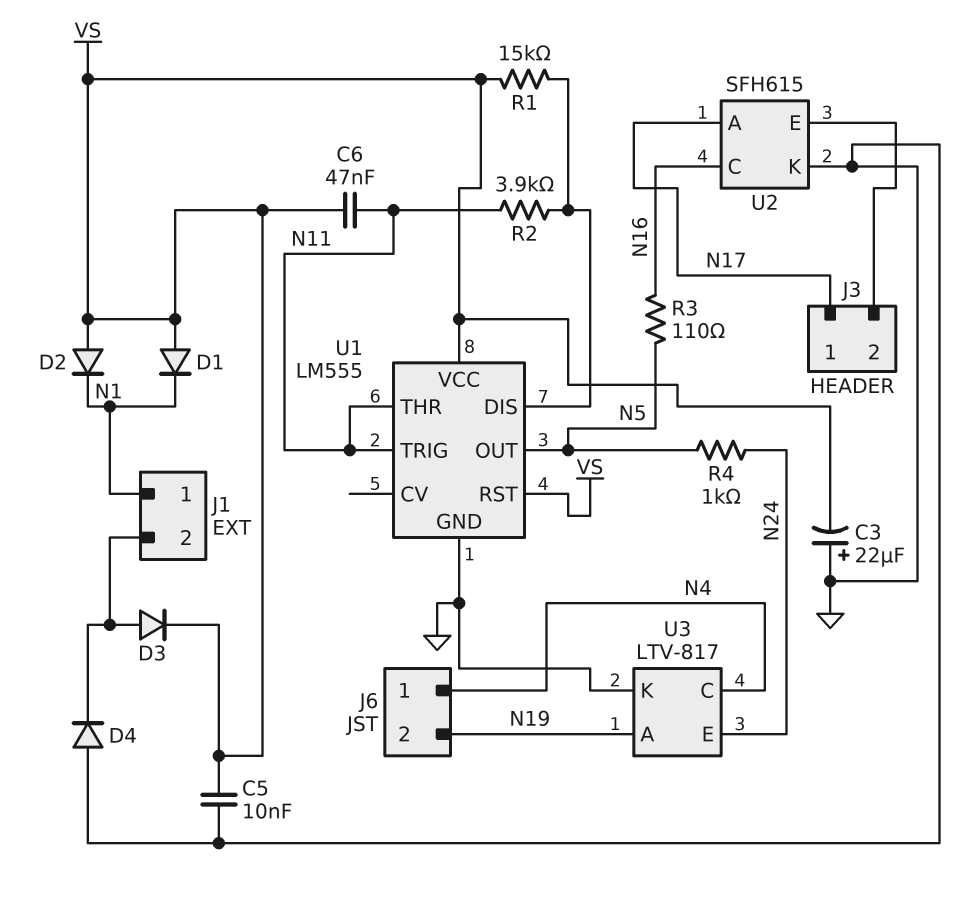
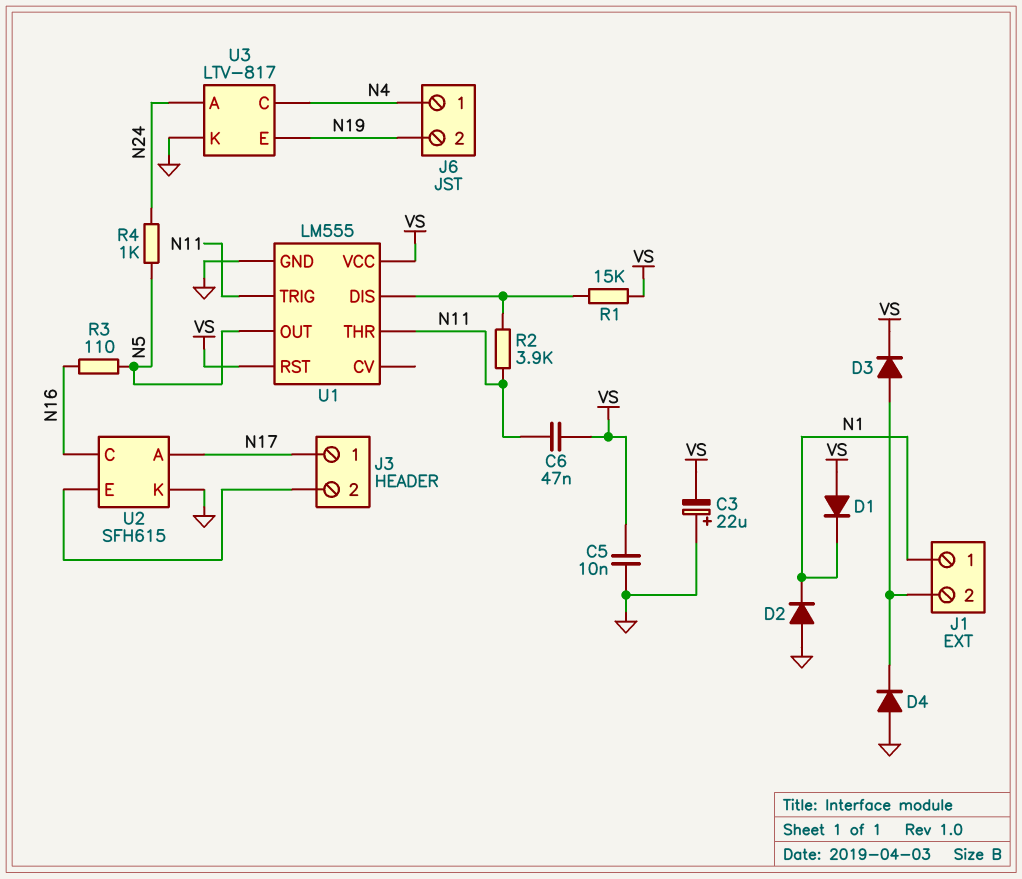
D2: diode (A VS, K N1) -> diode (A GND, K N1)
U3 pin A: N19 -> N24
U3 pin E: N24 -> N19

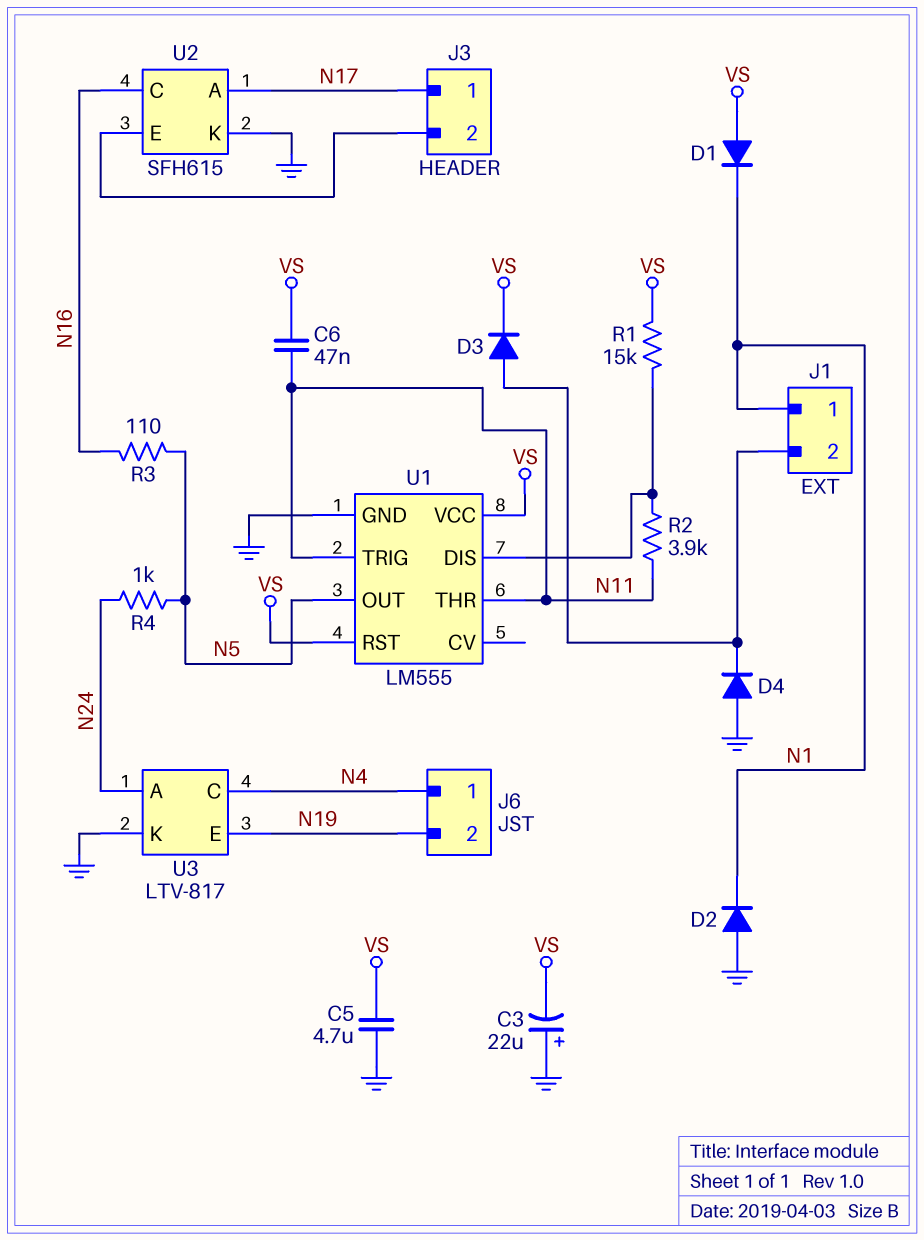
C5: 10nF (GND, VS) -> 4.7uF (GND, VS)

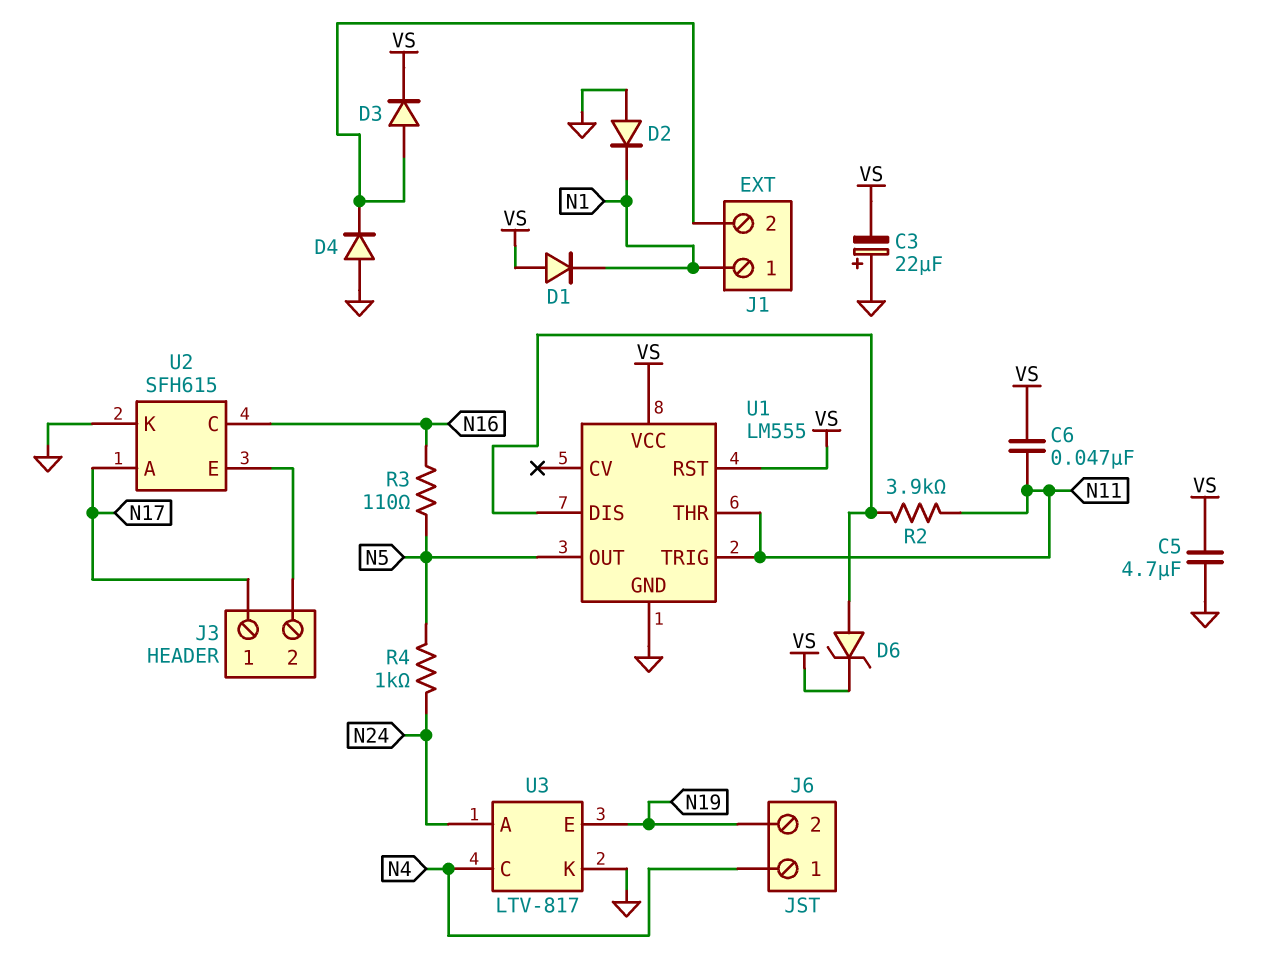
D6: none -> zener (A U1/DIS, K VS)
R1: 15k (U1/DIS, VS) -> none

